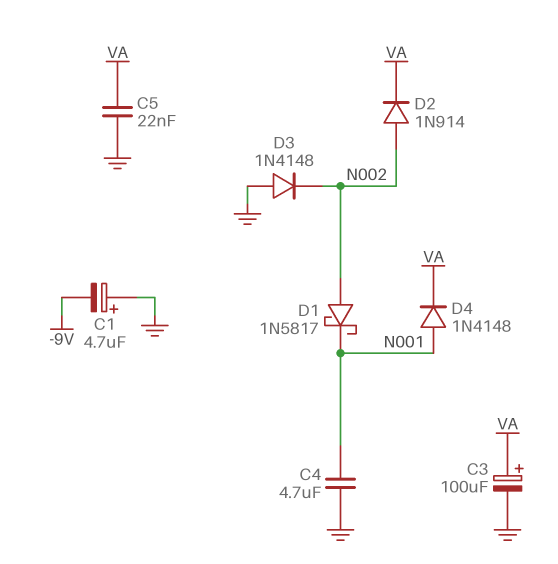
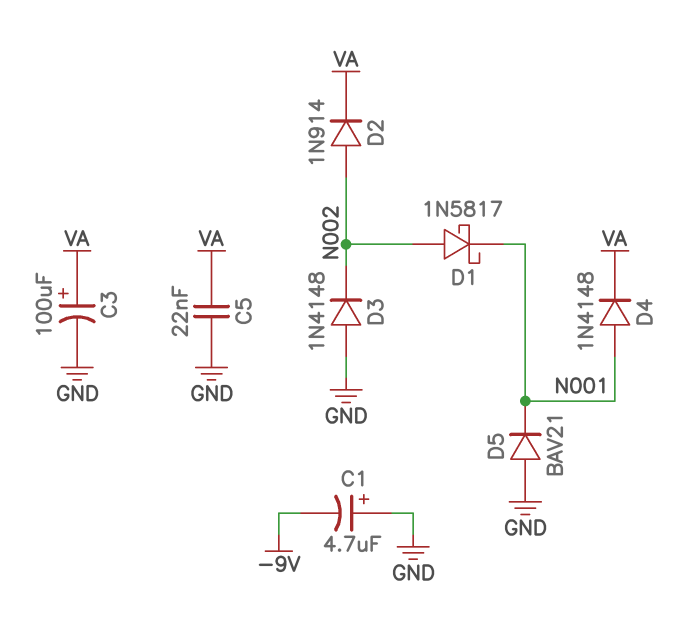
C4: 4.7uF (GND, N001) -> none
D5: none -> diode BAV21 (A GND, K N001)

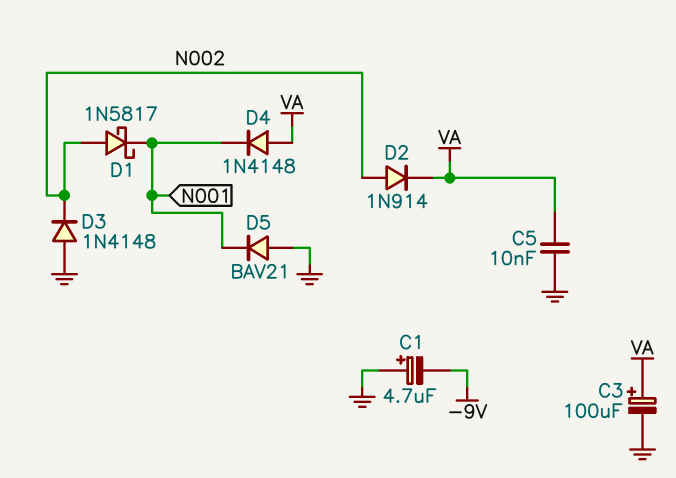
C5: 22nF (GND, VA) -> 10nF (GND, VA)
D4: diode 1N4148 (A N001, K VA) -> diode 1N4148 (A VA, K N001)

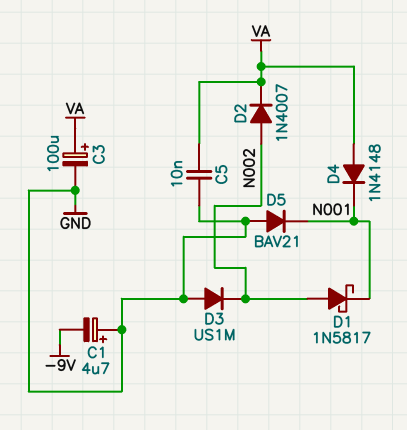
D2: diode 1N914 (A N002, K VA) -> diode 1N4007 (A N002, K VA)
D3: diode 1N4148 (A GND, K N002) -> diode US1M (A GND, K N002)

